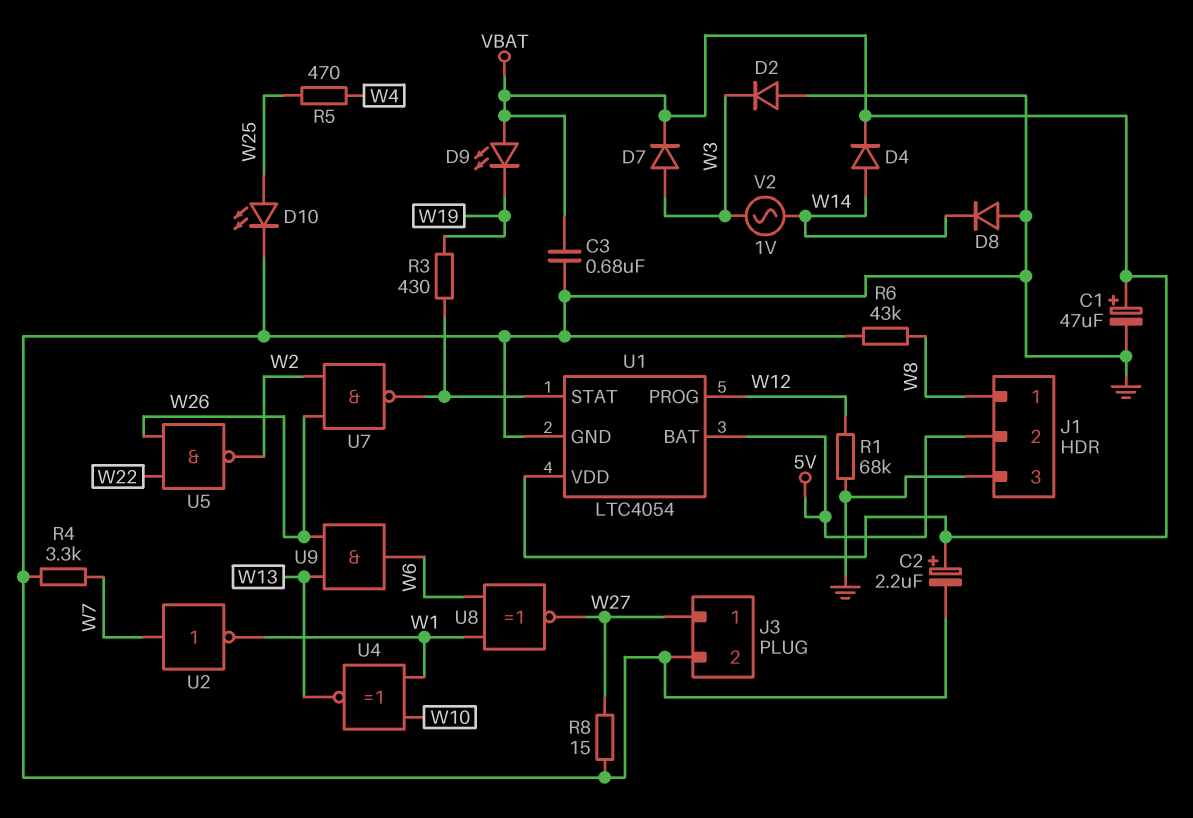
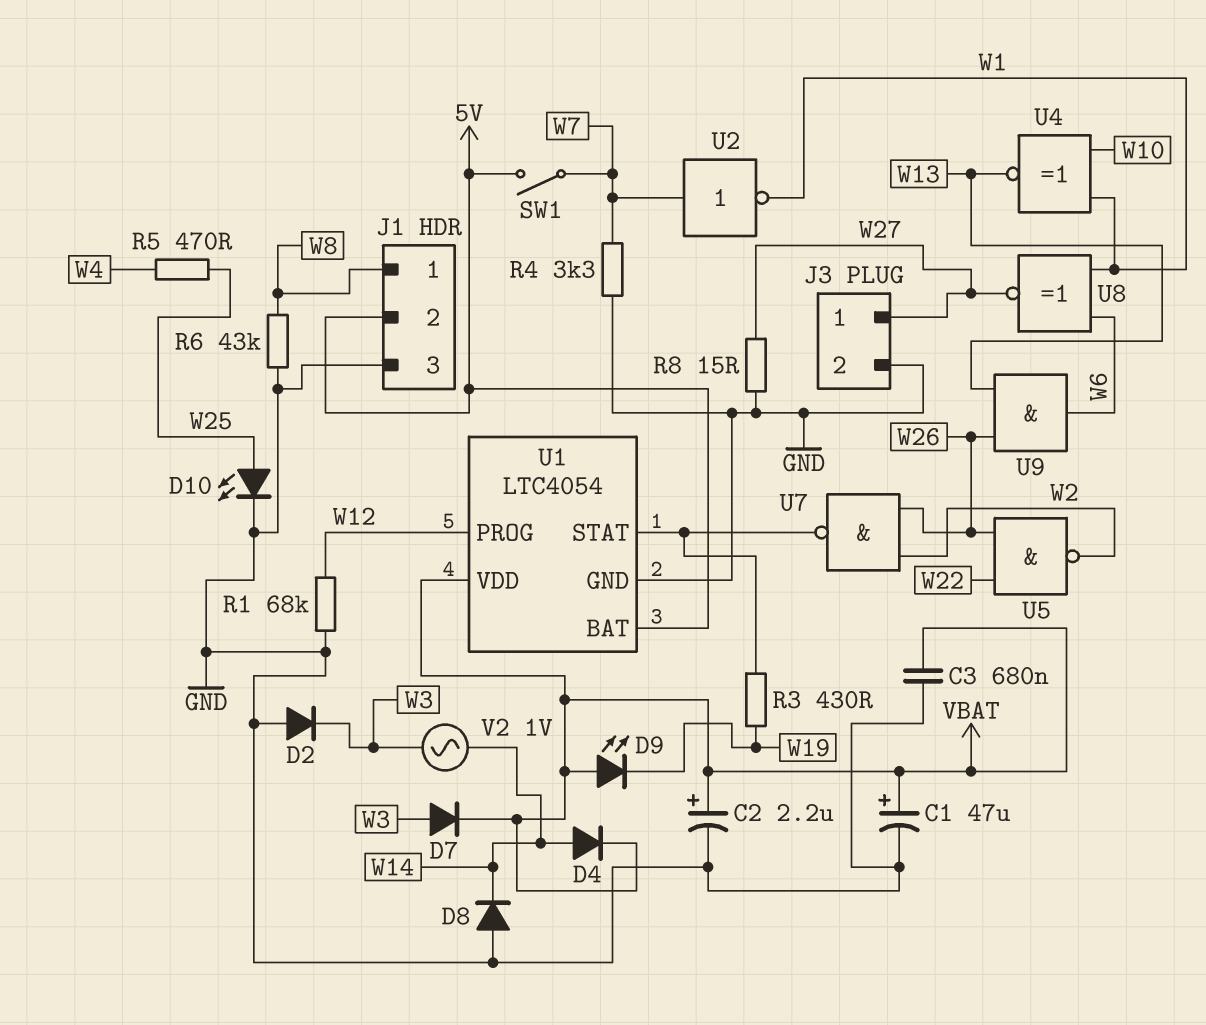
SW1: none -> switch (5V, W7)

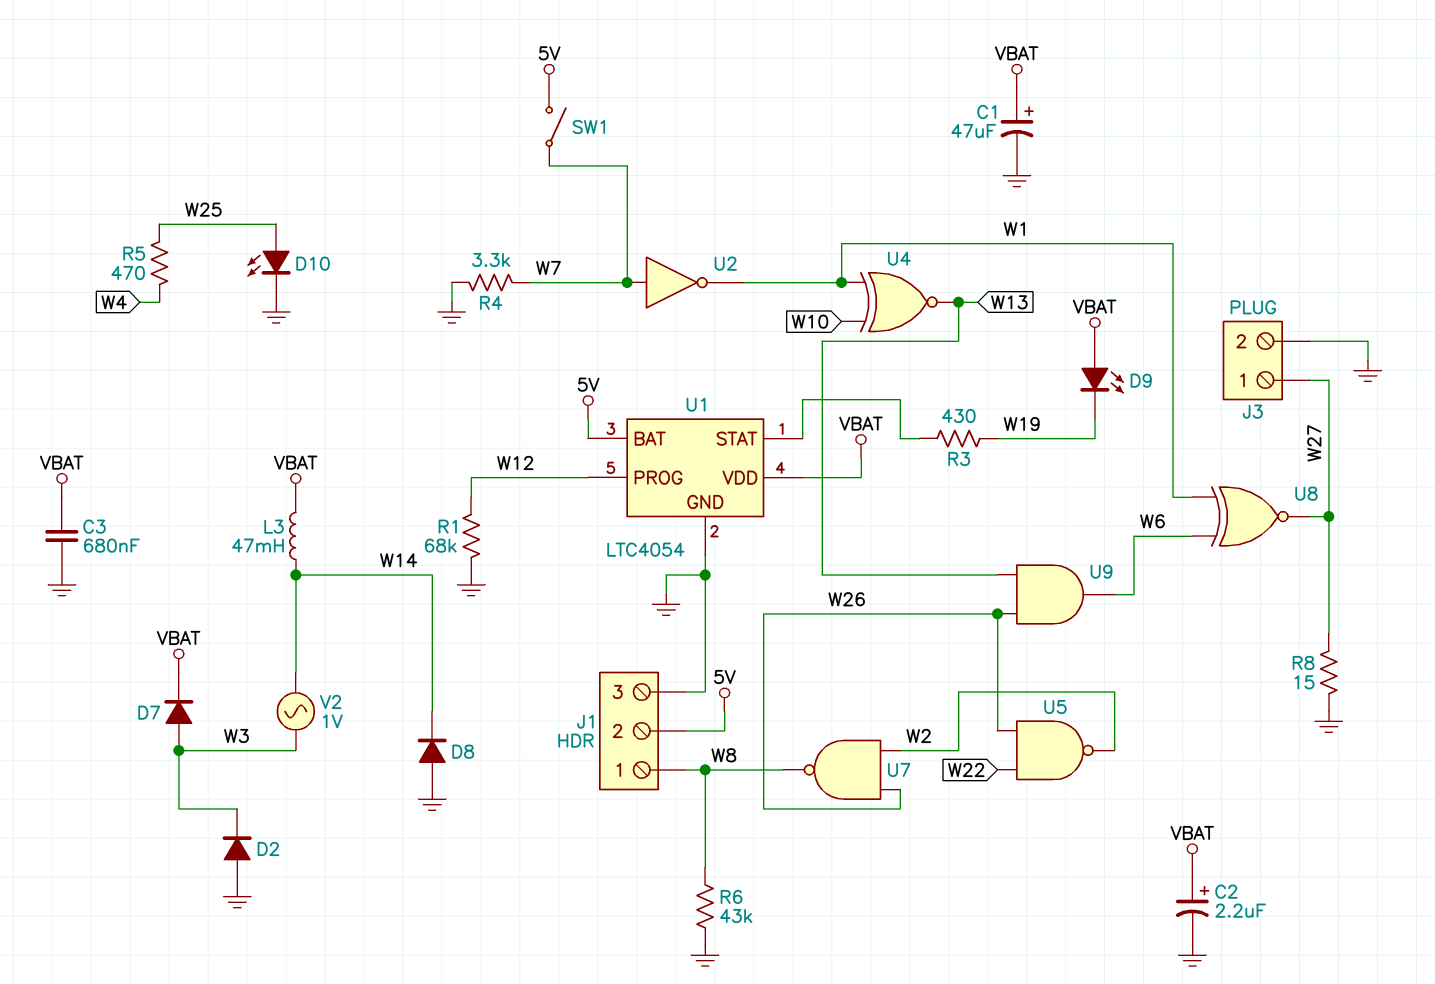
D4: diode (A W14, K VBAT) -> none
L3: none -> 47mH (VBAT, W14)
U7: NAND (in W2, in W26, out U1/STAT) -> NAND (in W2, in W26, out W8)

